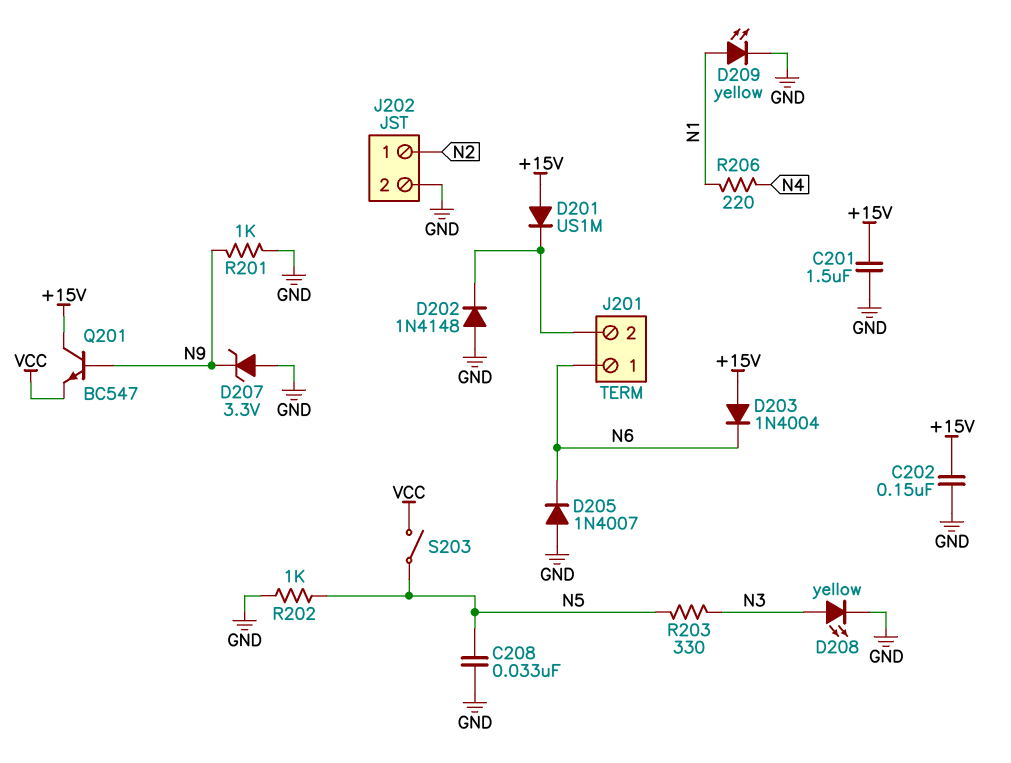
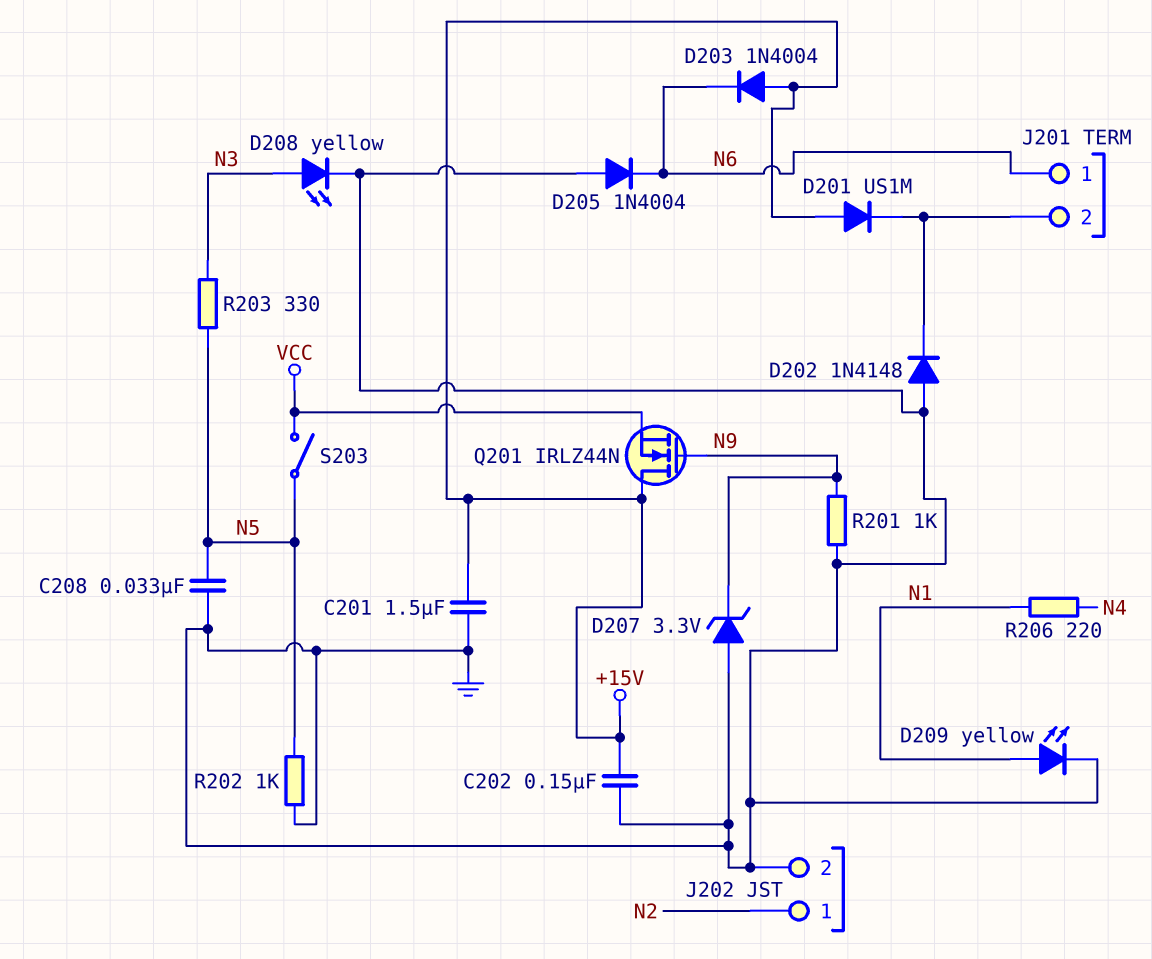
D205: diode 1N4007 (A GND, K N6) -> diode 1N4004 (A GND, K N6)
Q201: NPN BC547 (B N9, C +15V, E VCC) -> NMOS IRLZ44N (G N9, D +15V, S VCC)

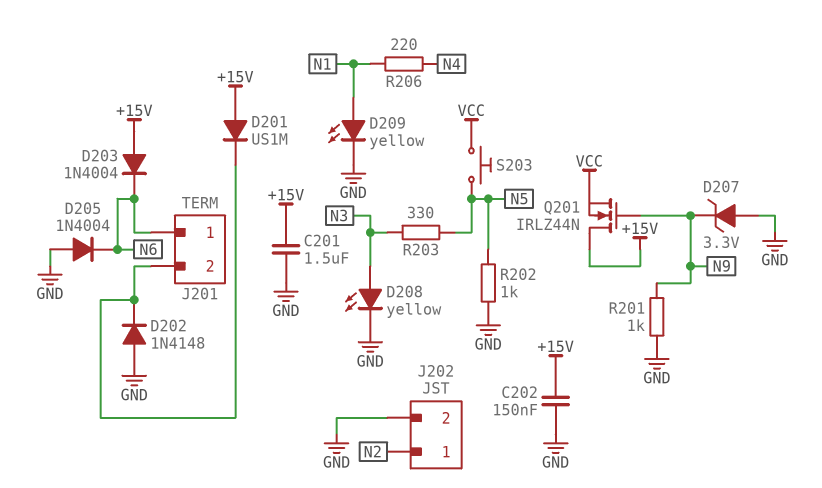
C208: 33nF (GND, N5) -> none
S203: switch (N5, VCC) -> button (N5, VCC)

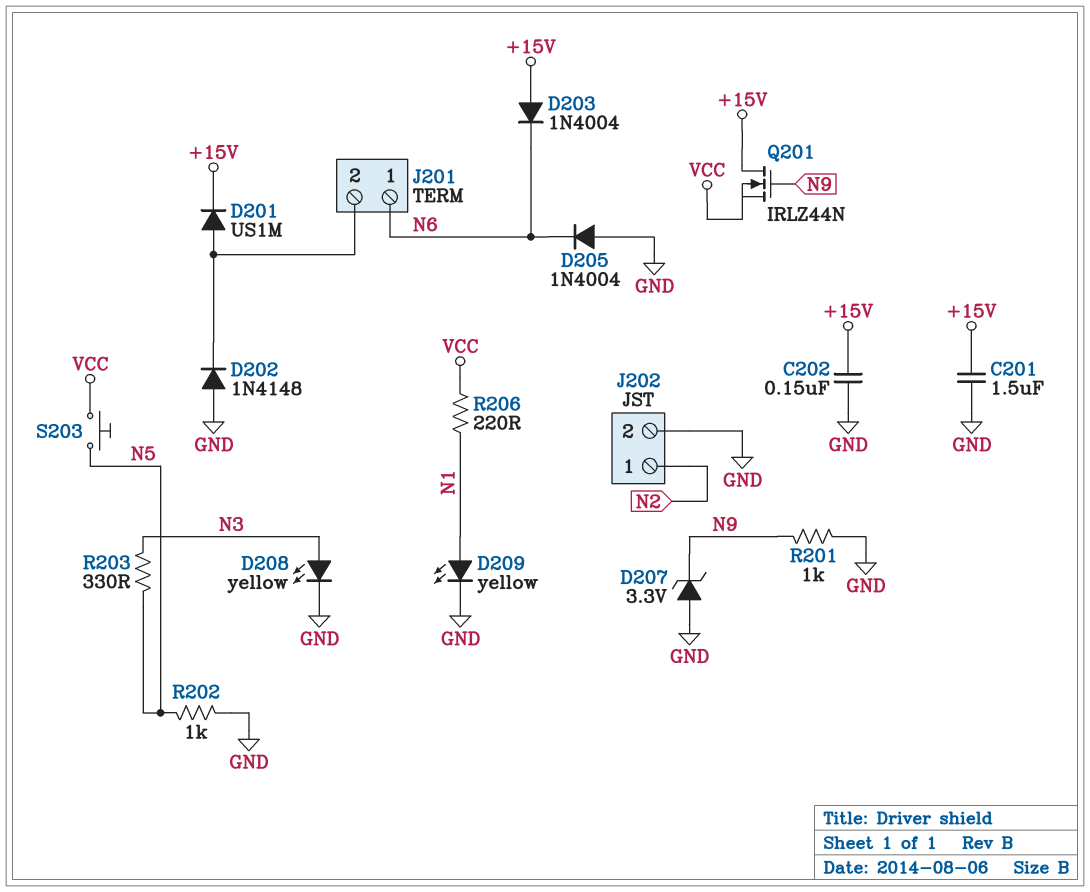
D201: diode US1M (A +15V, K J201/2) -> diode US1M (A J201/2, K +15V)
R206: 220 (N1, N4) -> 220 (N1, VCC)

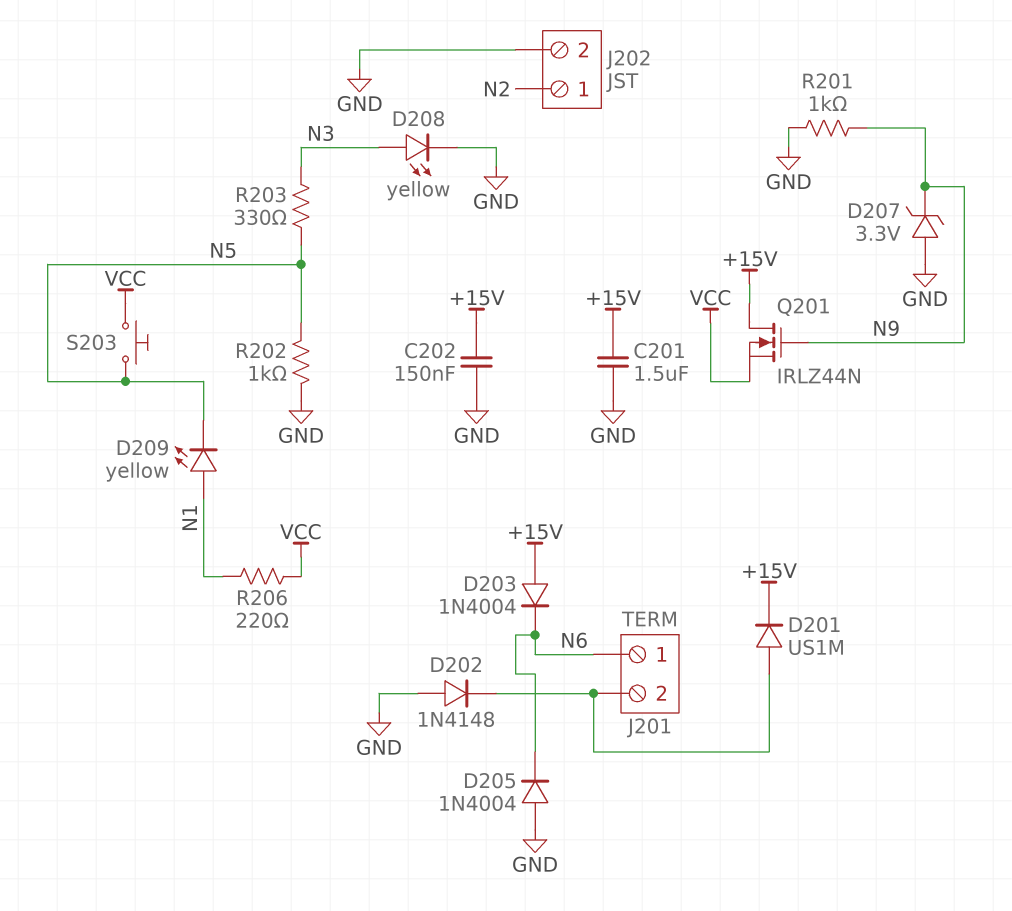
D209: LED yellow (A N1, K GND) -> LED yellow (A N1, K N5)

